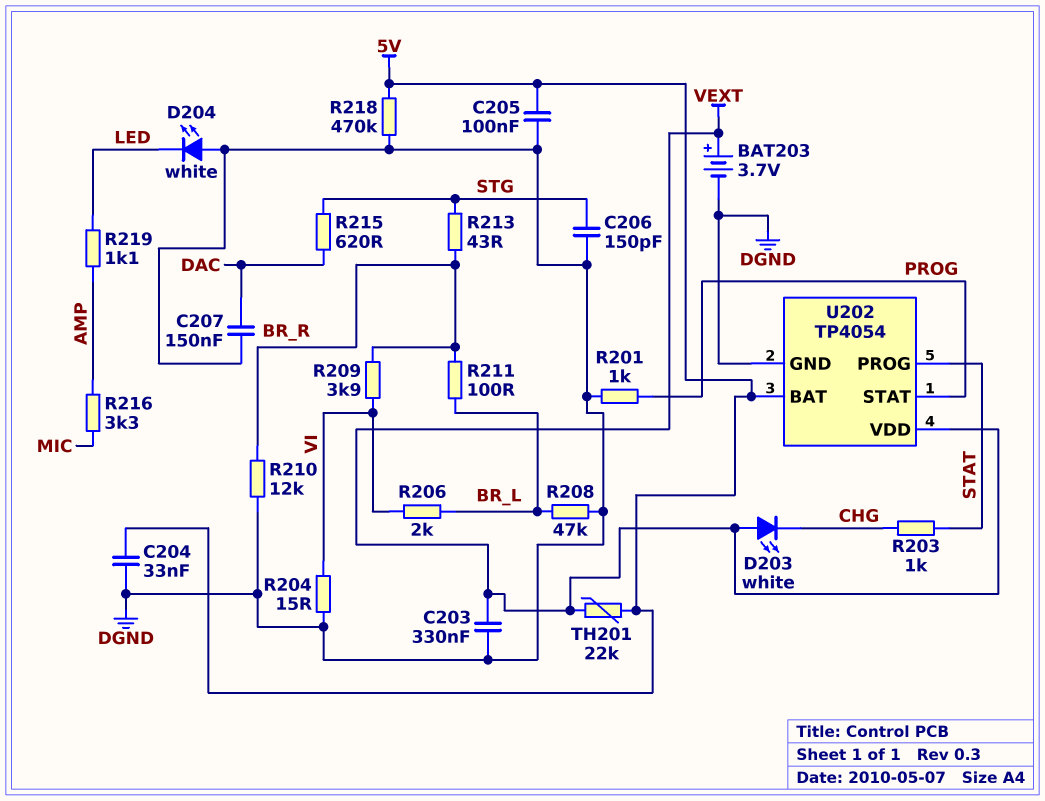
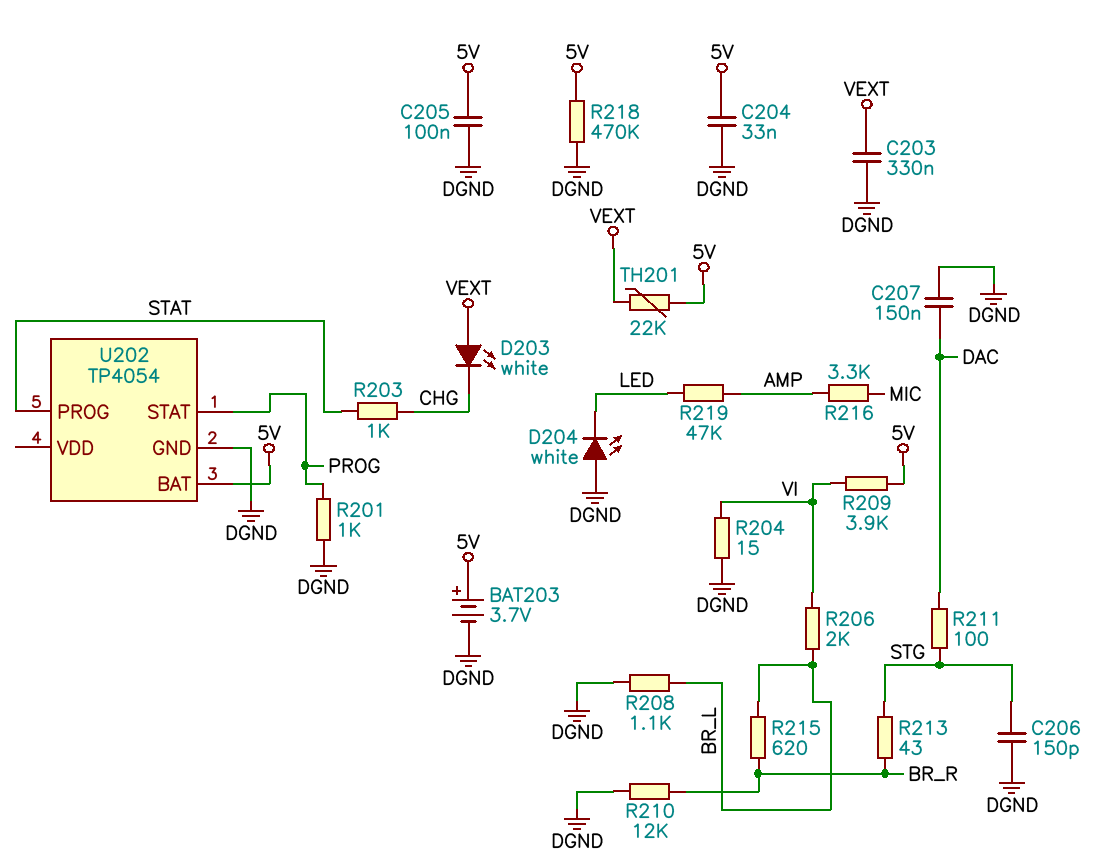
BAT203: 3.7V (plus VEXT, minus DGND) -> 3.7V (plus 5V, minus DGND)
R208: 47k (BR_L, DGND) -> 1.1k (BR_L, DGND)
R209: 3.9k (BR_R, VI) -> 3.9k (5V, VI)
R211: 100 (BR_L, BR_R) -> 100 (DAC, STG)
R215: 620 (DAC, STG) -> 620 (BR_L, BR_R)
R219: 1.1k (AMP, LED) -> 47k (AMP, LED)
U202 pin VDD: VEXT -> none

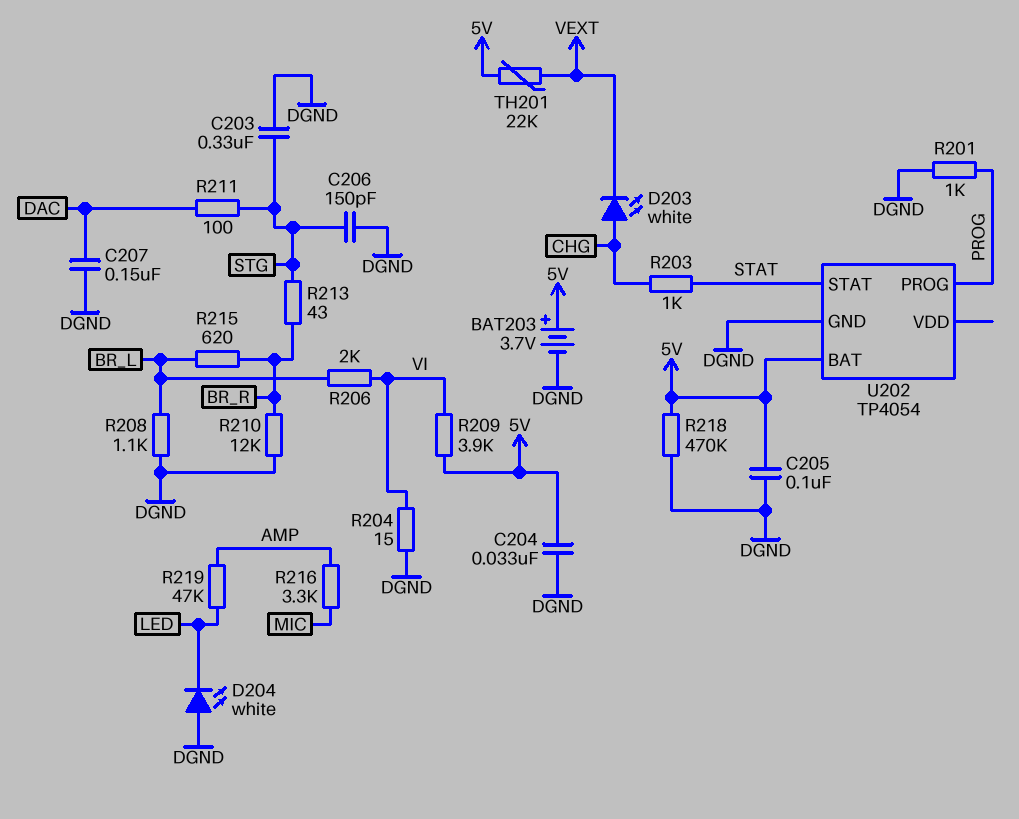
C203: 330nF (DGND, VEXT) -> 330nF (DGND, STG)
D203: LED white (A VEXT, K CHG) -> LED white (A CHG, K VEXT)
U202 pin PROG: STAT -> PROG
U202 pin STAT: PROG -> STAT

